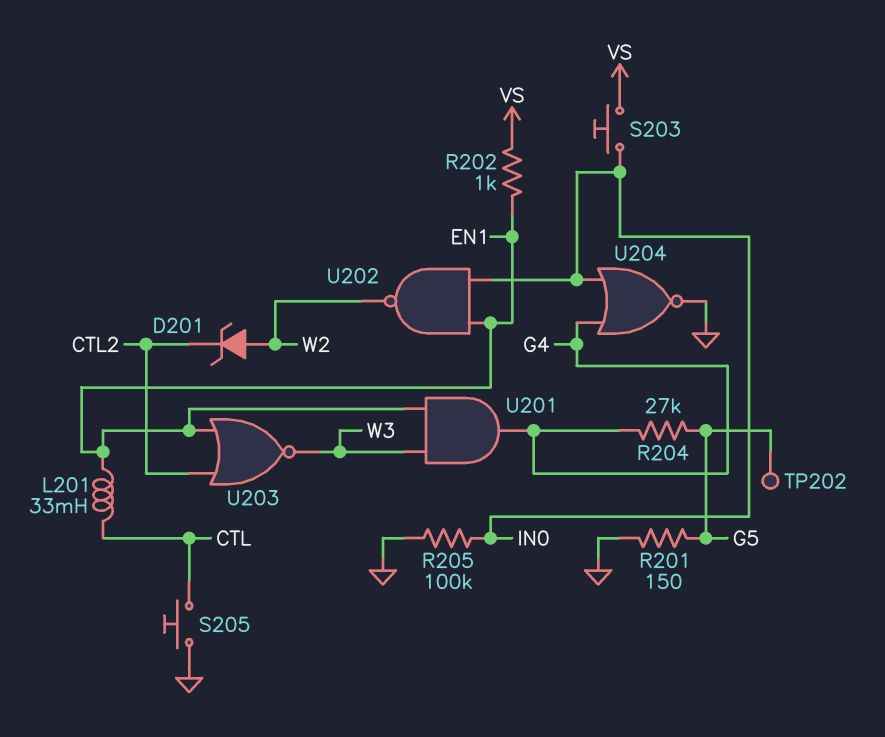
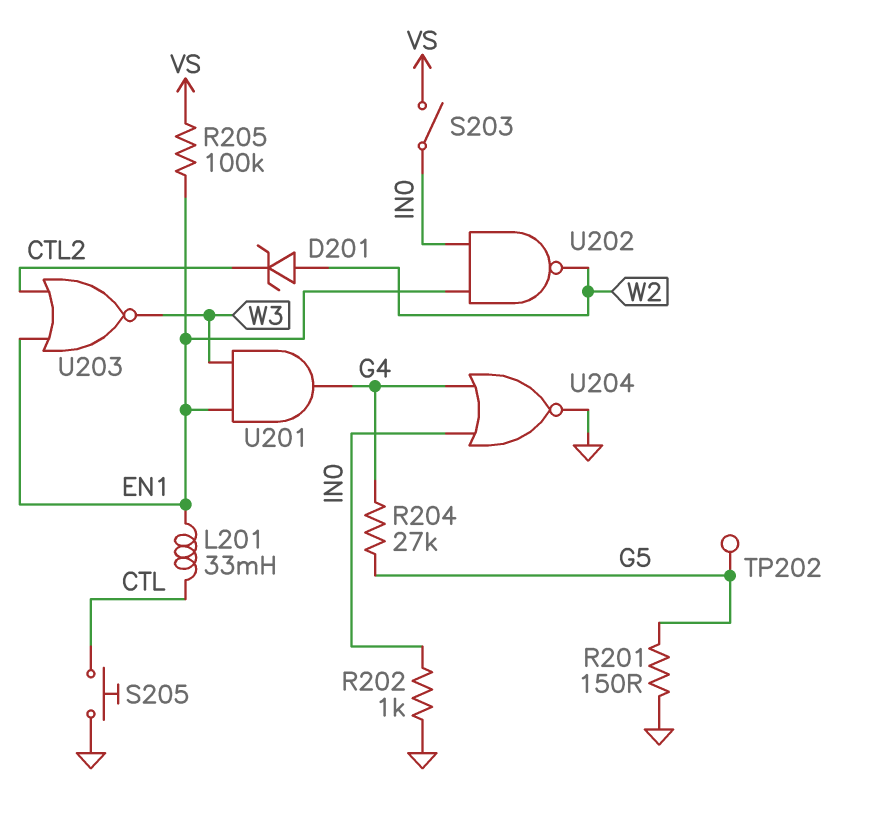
R202: 1k (EN1, VS) -> 1k (GND, IN0)
R205: 100k (GND, IN0) -> 100k (EN1, VS)
S203: button (IN0, VS) -> switch (IN0, VS)

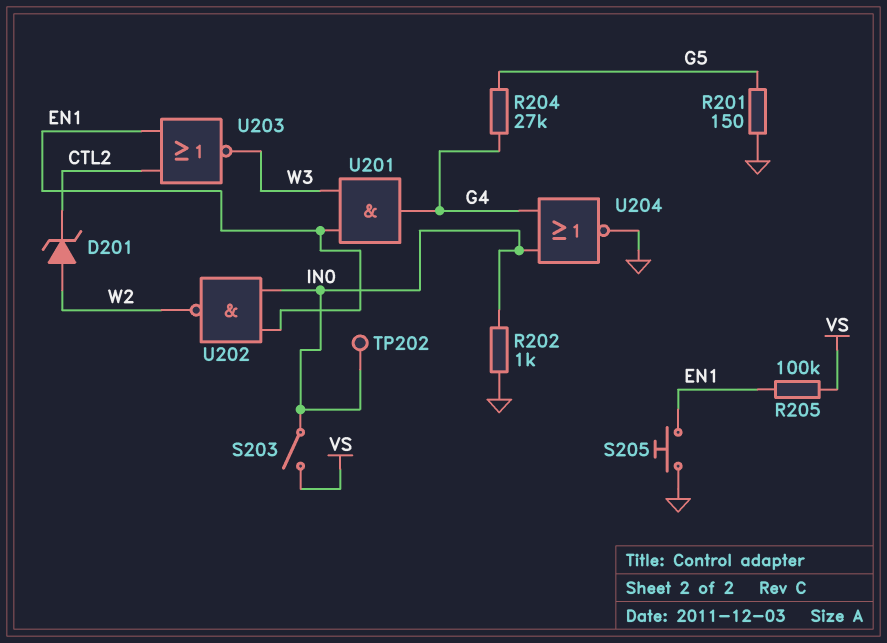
L201: 33mH (CTL, EN1) -> none
S205: button (CTL, GND) -> button (EN1, GND)
TP202: test point (G5) -> test point (IN0)

